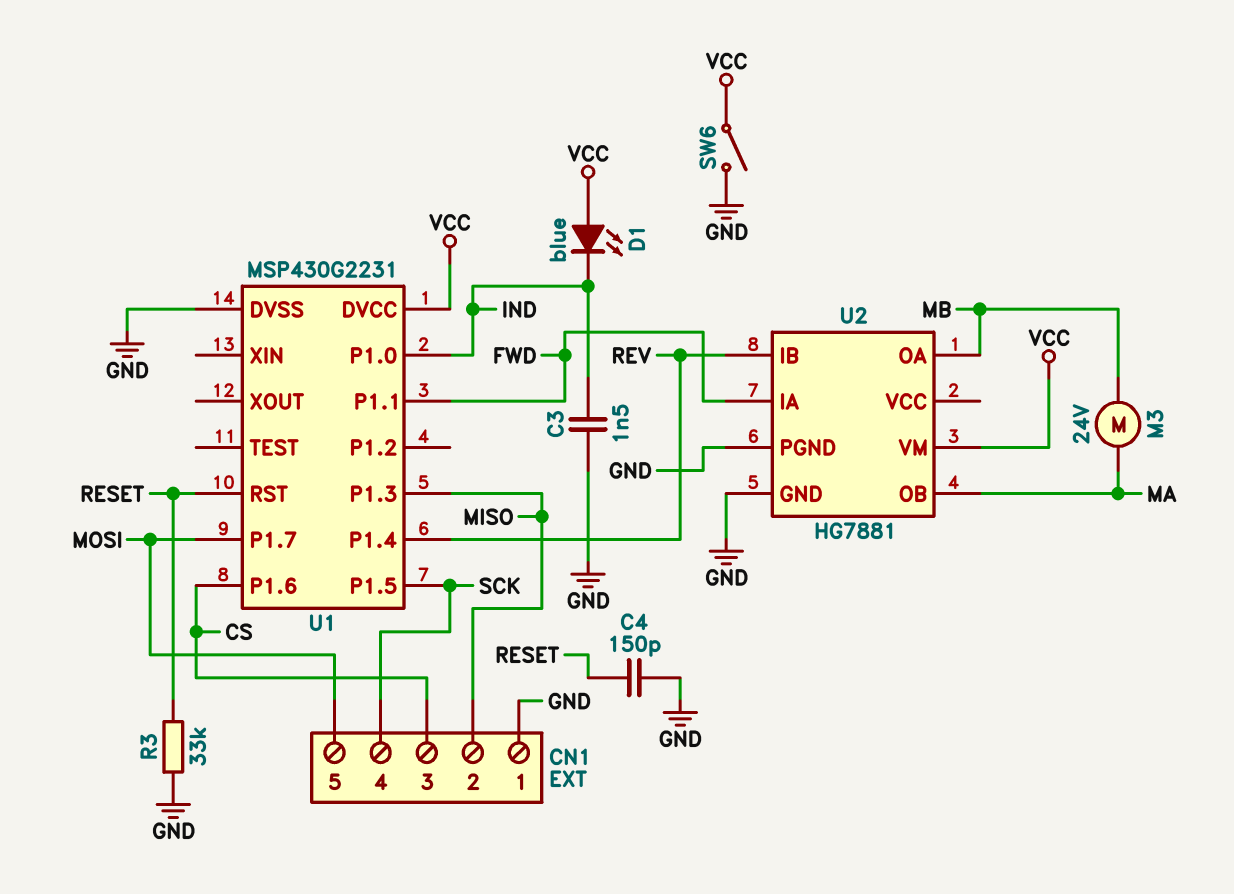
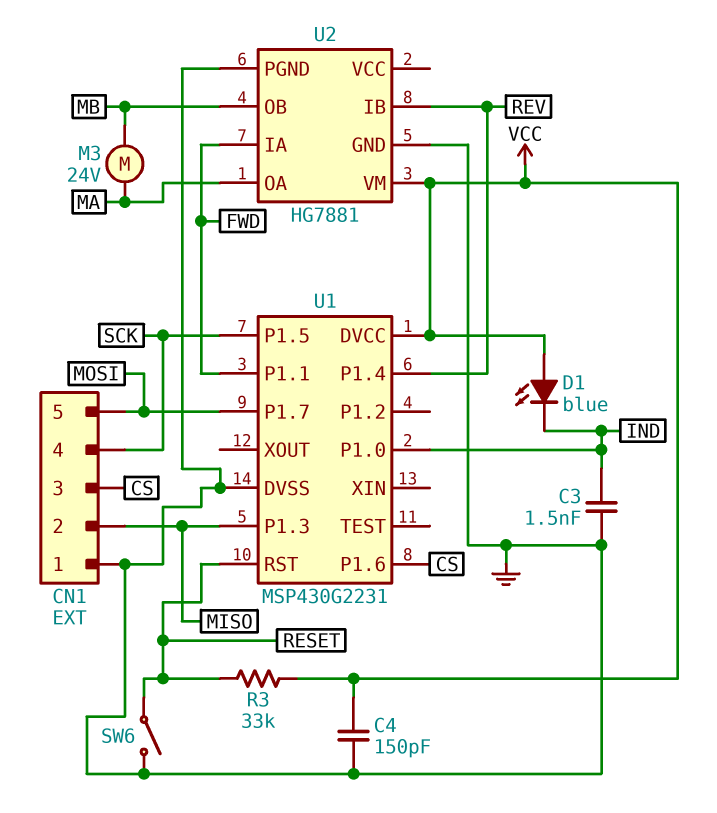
C4: 150pF (GND, RESET) -> 150pF (GND, VCC)
R3: 33k (GND, RESET) -> 33k (RESET, VCC)
SW6: switch (GND, VCC) -> switch (GND, RESET)
U2 pin OA: MB -> MA
U2 pin OB: MA -> MB

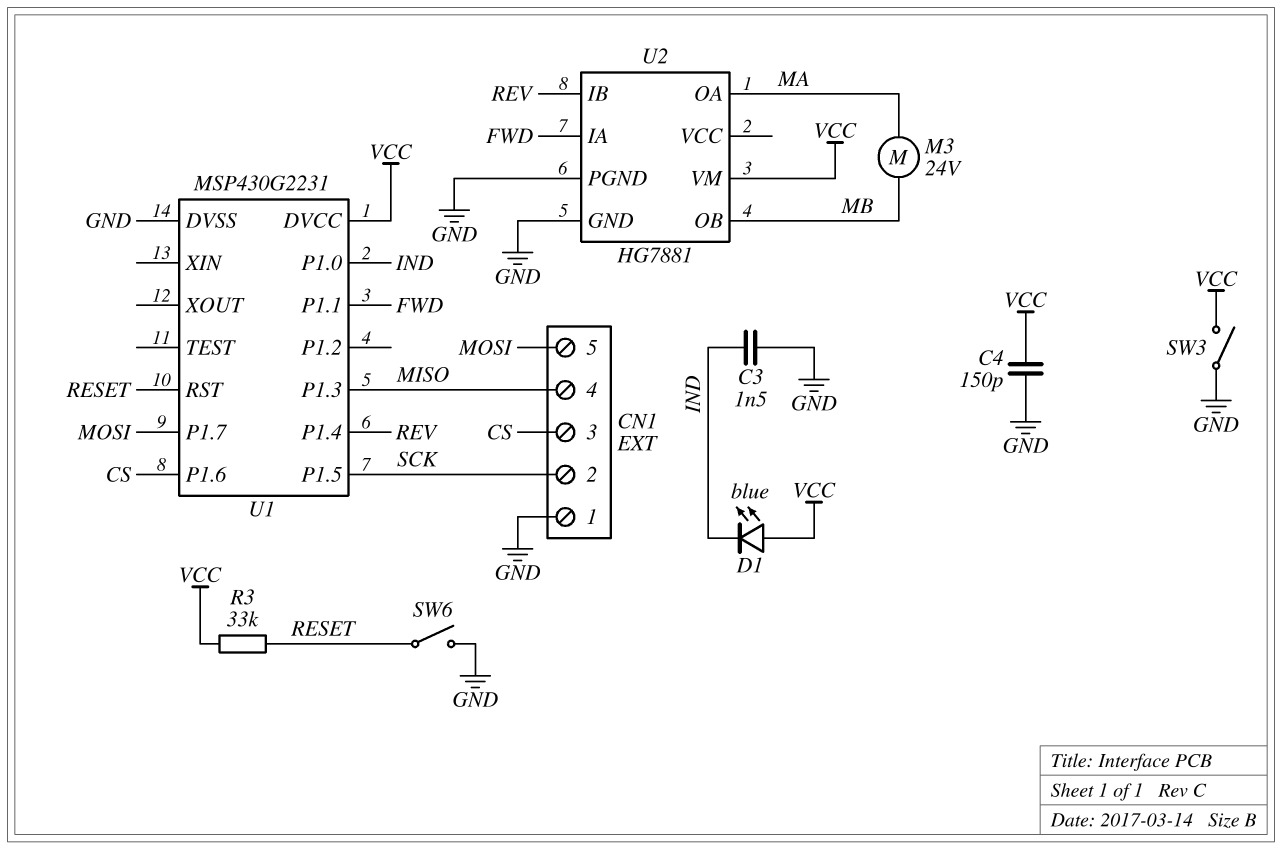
CN1 pin 2: MISO -> SCK
CN1 pin 4: SCK -> MISO
SW3: none -> switch (GND, VCC)

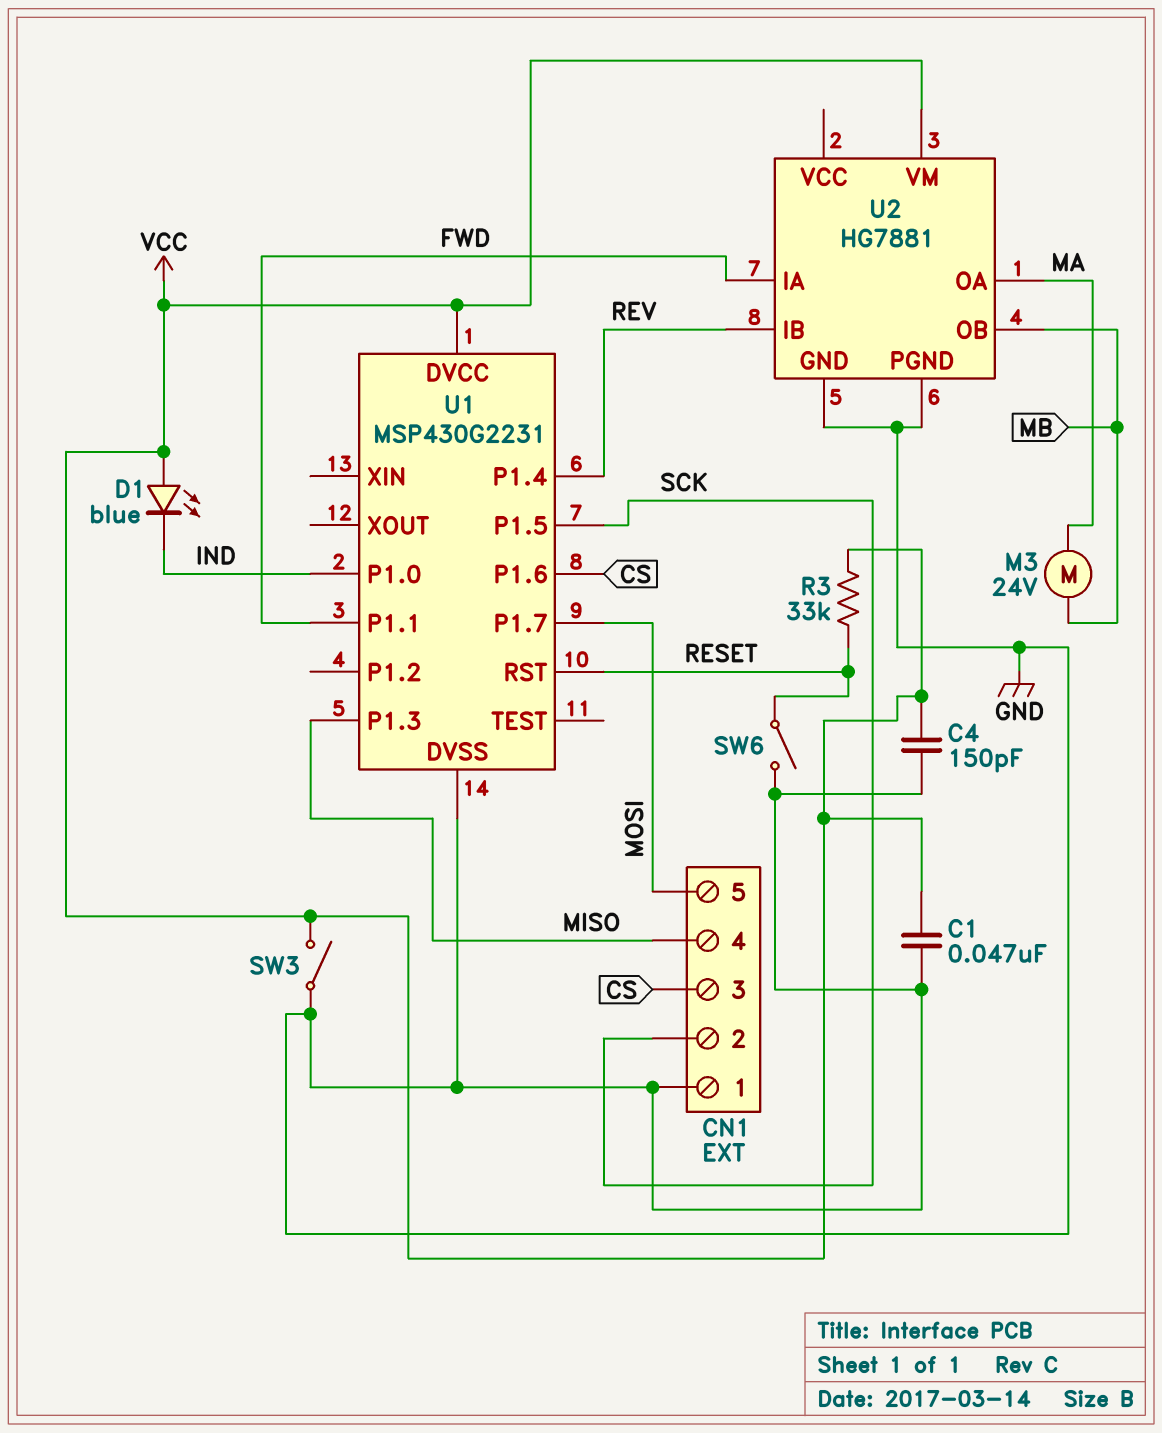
C1: none -> 47nF (GND, VCC)
C3: 1.5nF (GND, IND) -> none

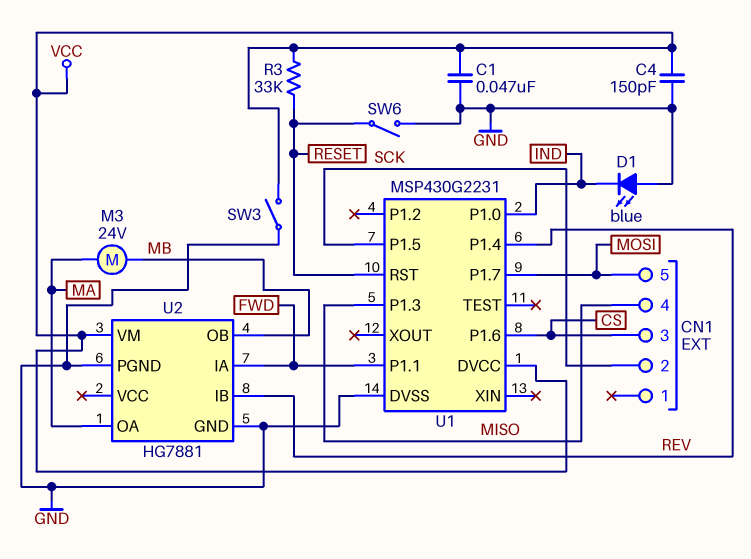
CN1 pin 1: GND -> none
D1: LED blue (A VCC, K IND) -> LED blue (A GND, K IND)

